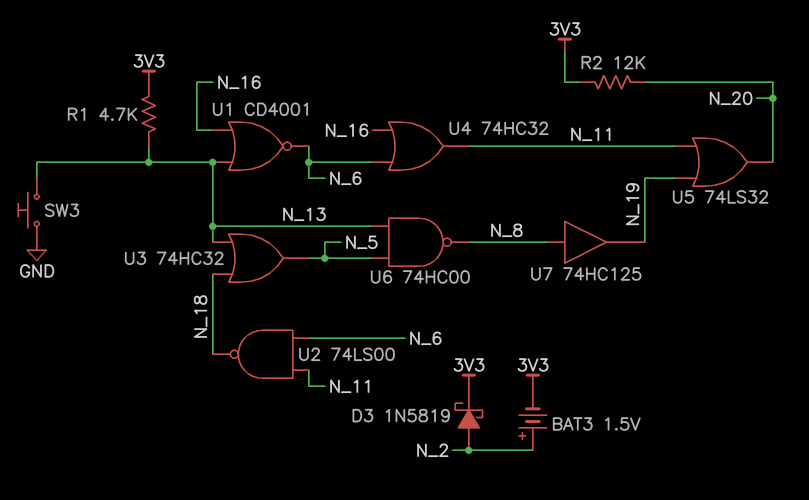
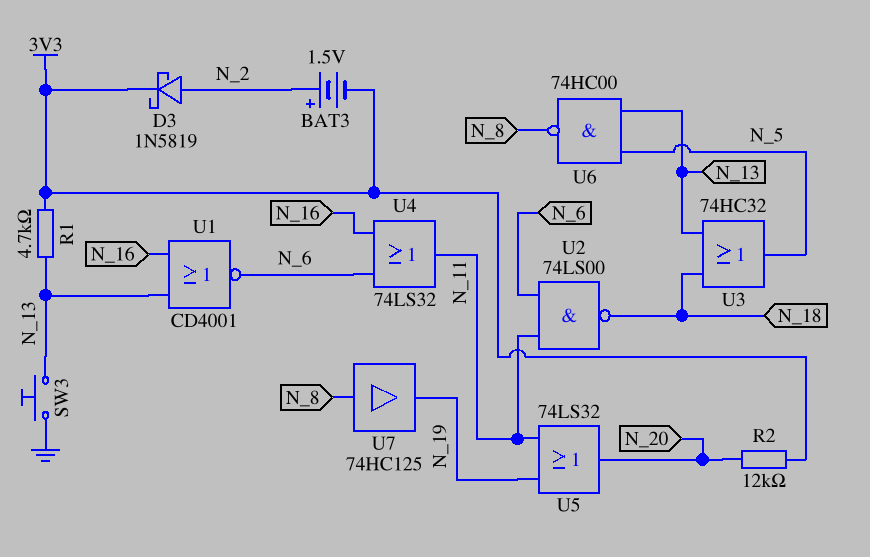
U4: OR 74HC32 (in N_6, in N_16, out N_11) -> OR 74LS32 (in N_6, in N_16, out N_11)

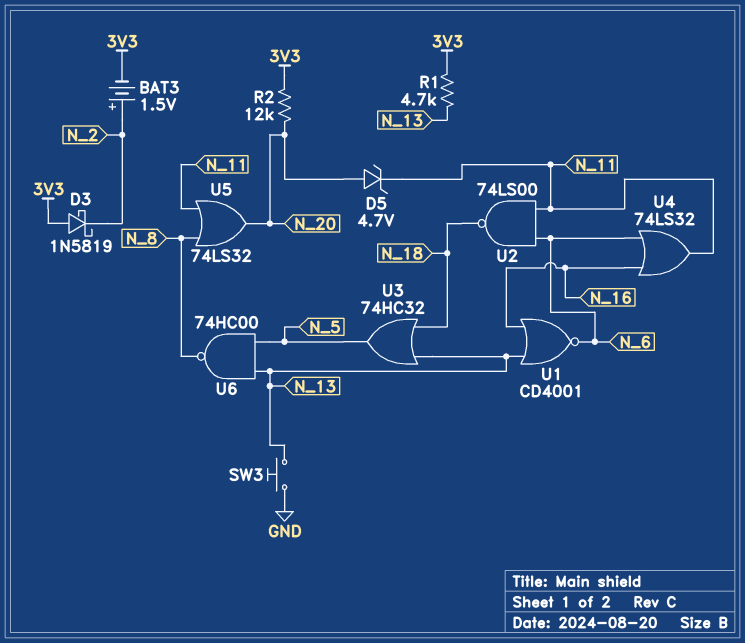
D3: schottky 1N5819 (A N_2, K 3V3) -> schottky 1N5819 (A 3V3, K N_2)
D5: none -> zener 4.7V (A N_20, K N_11)
U5: OR 74LS32 (in N_11, in N_19, out N_20) -> OR 74LS32 (in N_8, in N_11, out N_20)
U7: buffer 74HC125 (in N_8, out N_19) -> none

